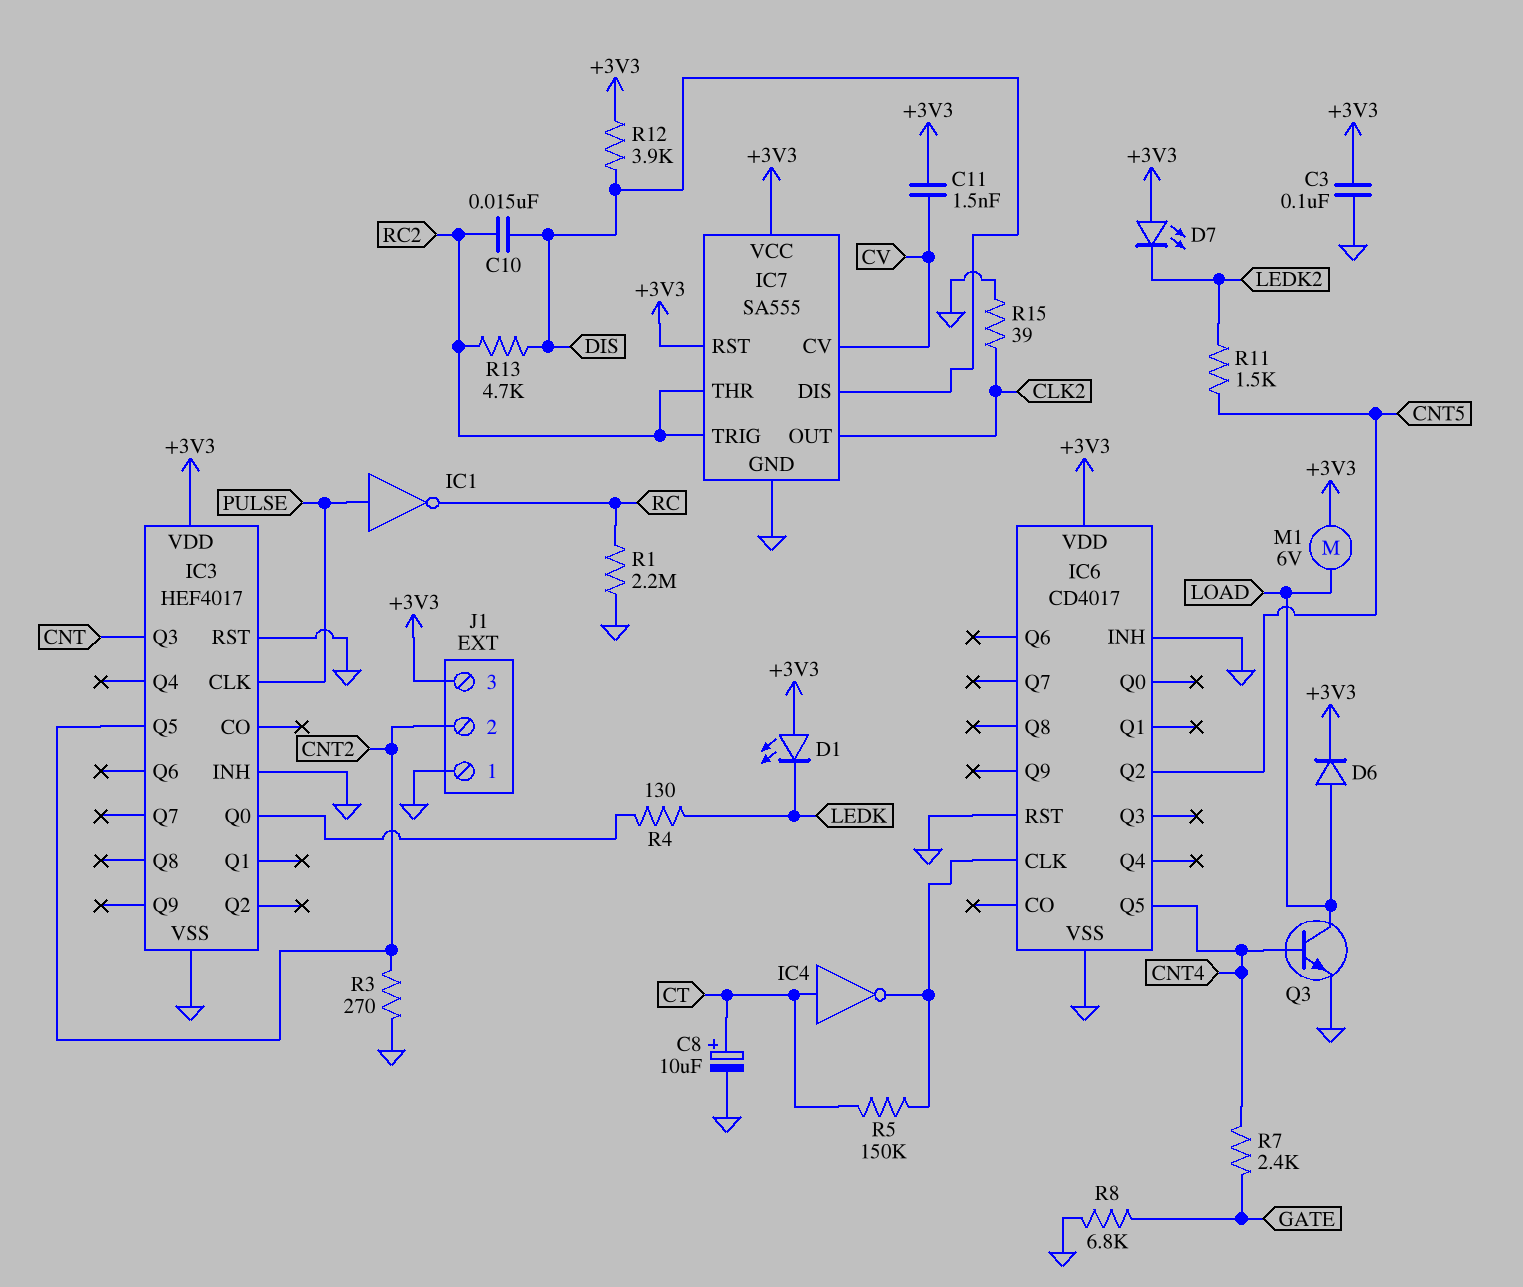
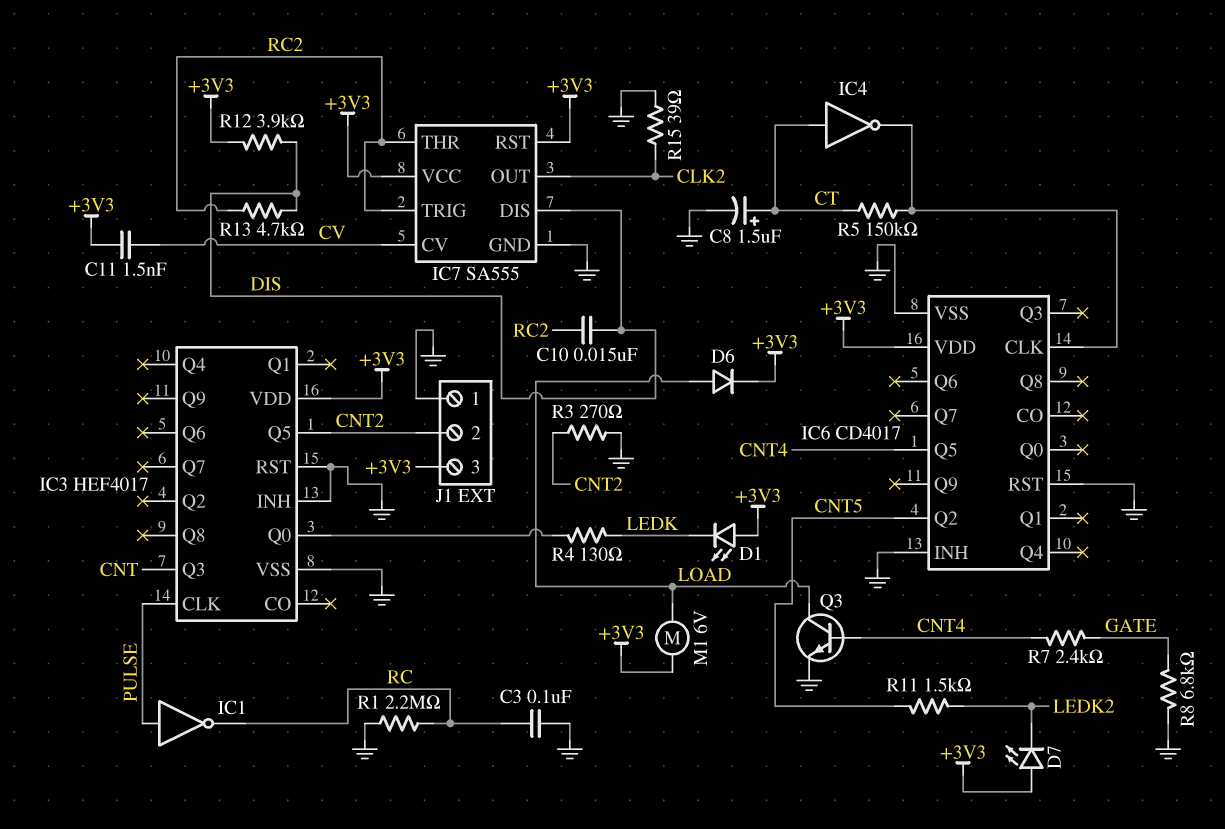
C3: 100nF (+3V3, GND) -> 100nF (GND, RC)
C8: 10uF (plus CT, minus GND) -> 1.5uF (plus CT, minus GND)

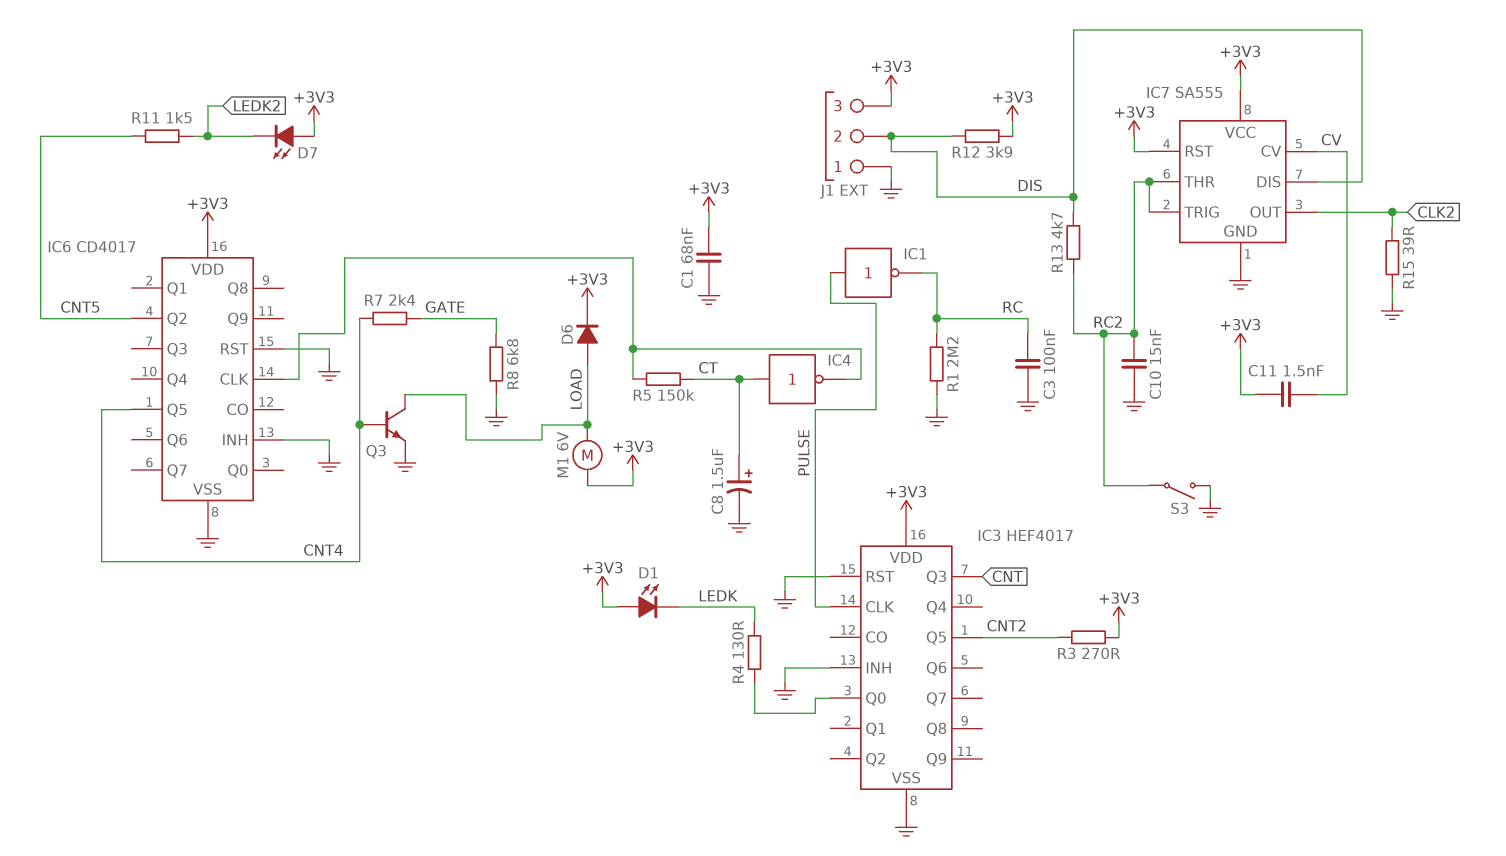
C1: none -> 68nF (+3V3, GND)
C10: 15nF (DIS, RC2) -> 15nF (GND, RC2)
J1 pin 2: CNT2 -> DIS
R3: 270 (CNT2, GND) -> 270 (+3V3, CNT2)
S3: none -> switch (GND, RC2)

